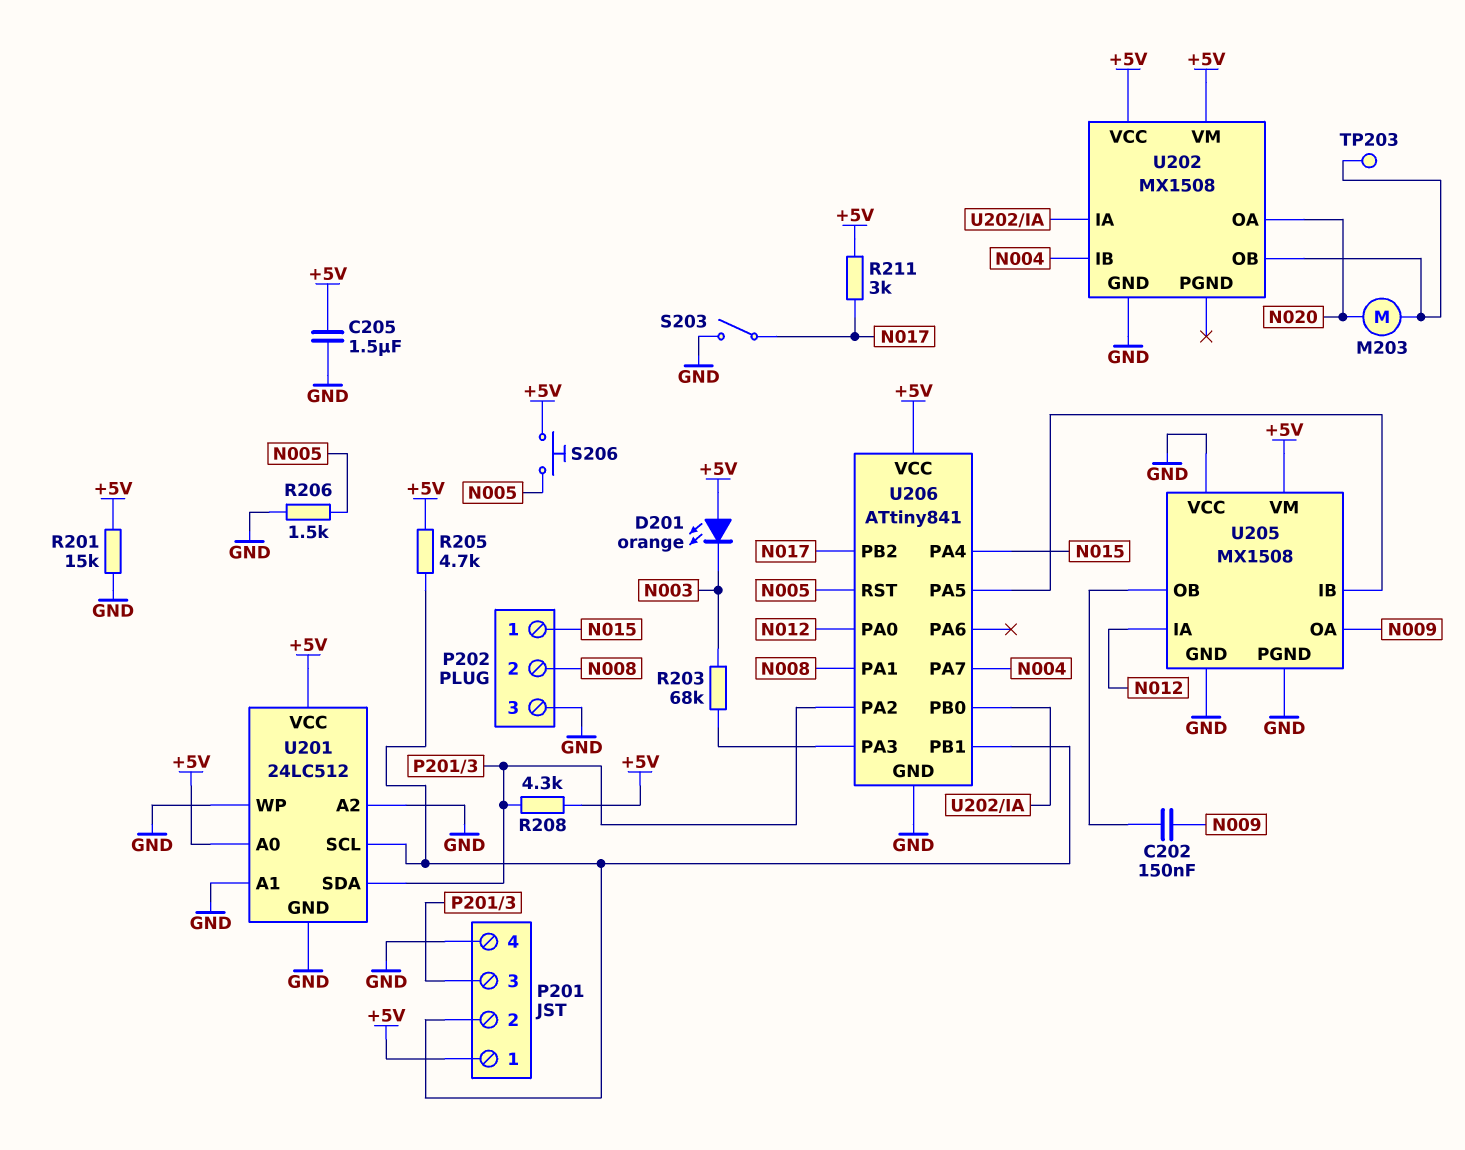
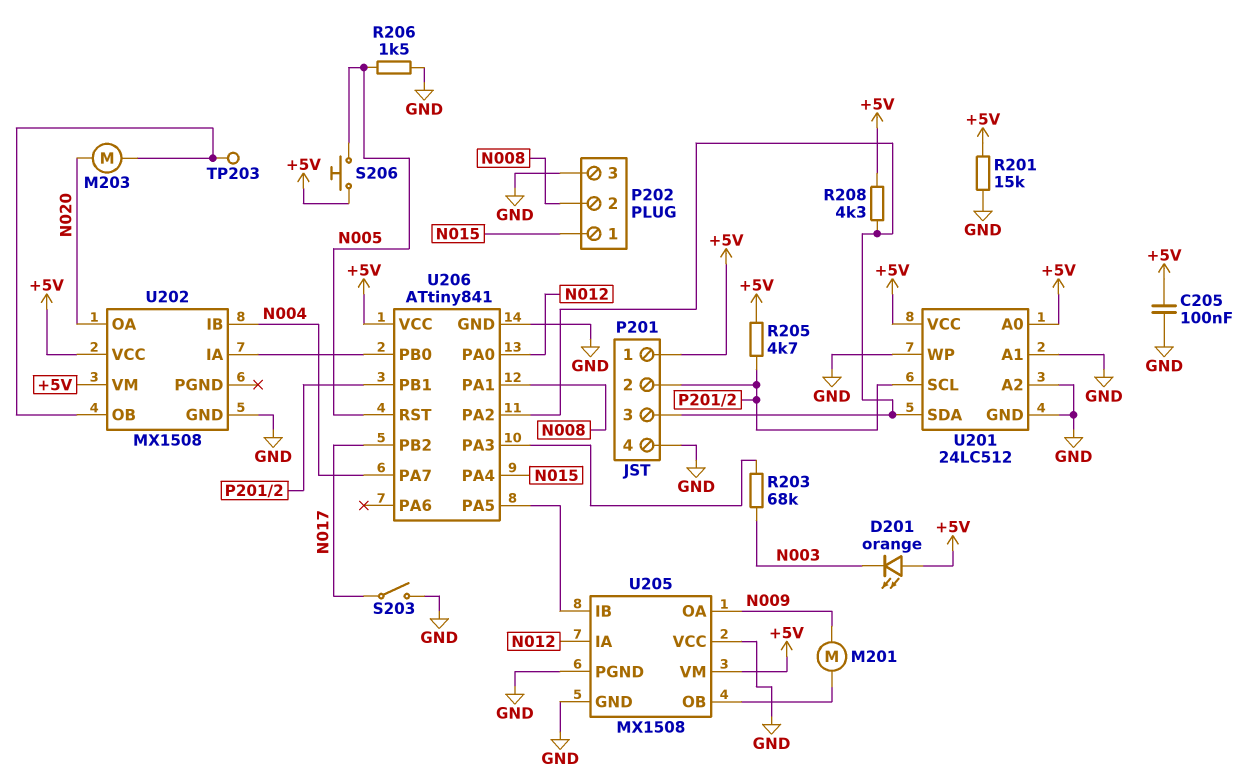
C202: 150nF (N009, U205/OB) -> none
C205: 1.5uF (+5V, GND) -> 100nF (+5V, GND)
M201: none -> motor (N009, U205/OB)
R211: 3k (+5V, N017) -> none

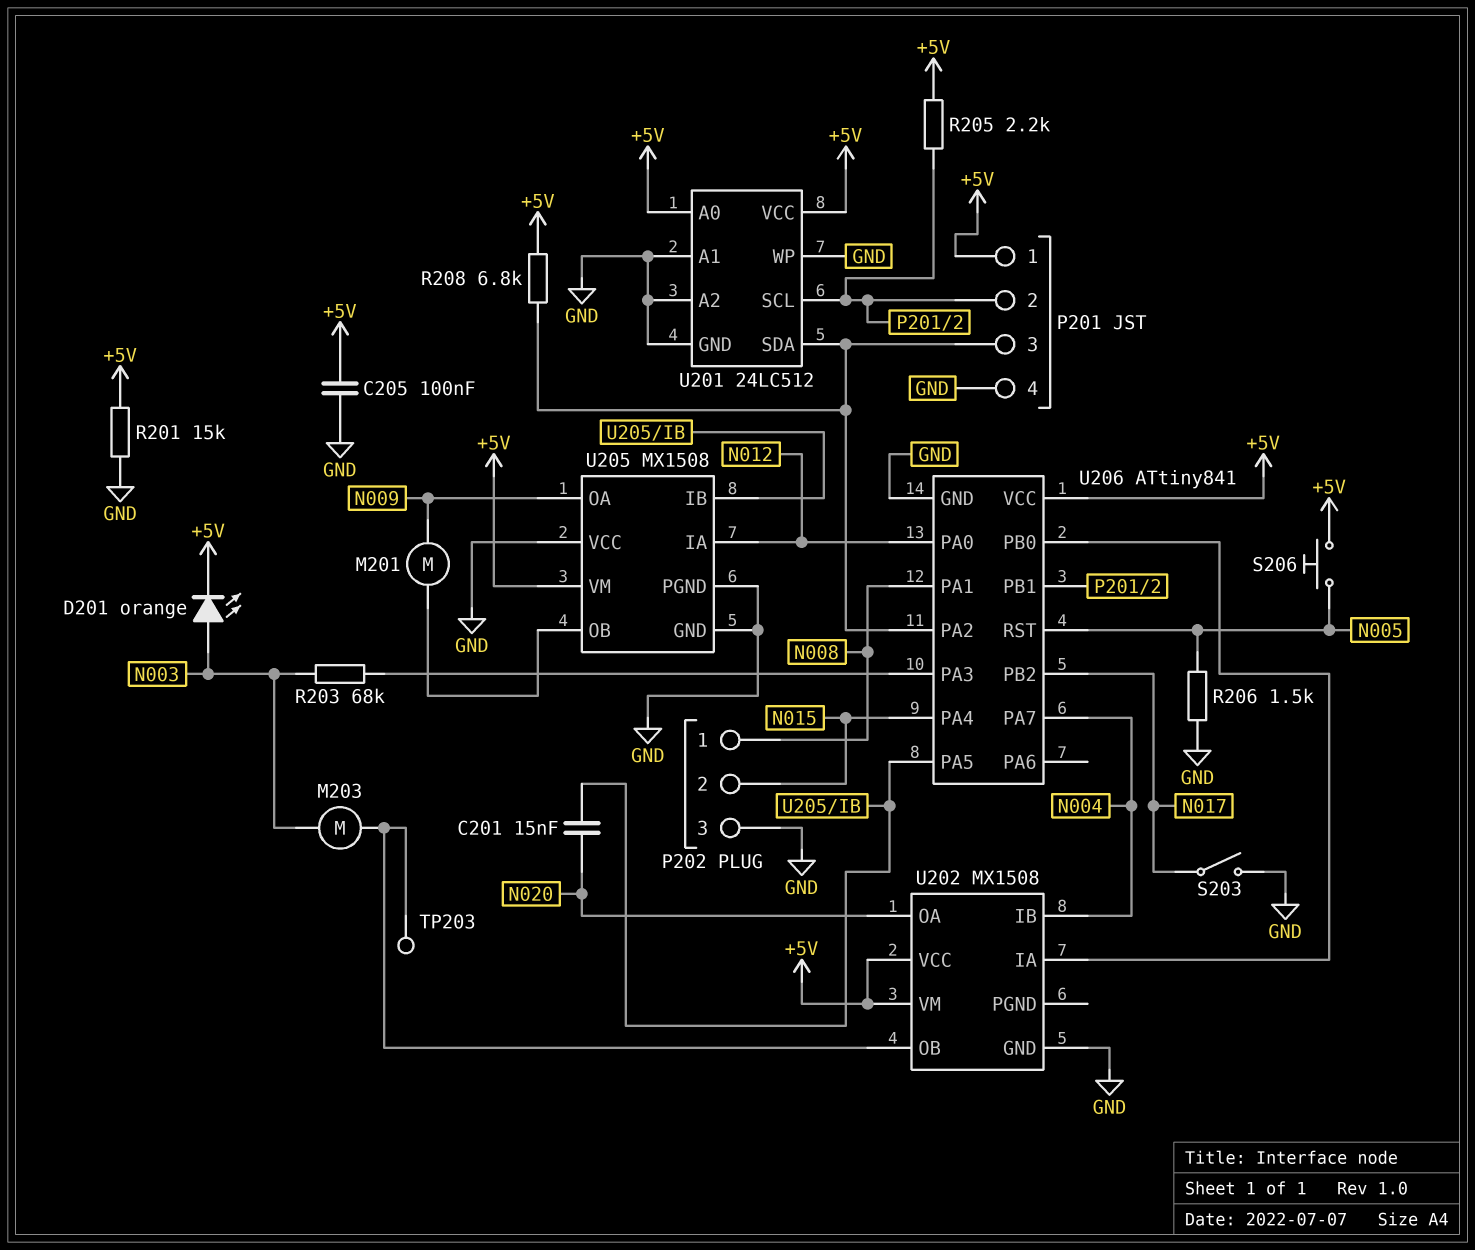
C201: none -> 15nF (N020, U205/IB)
D201: LED orange (A +5V, K N003) -> LED orange (A N003, K +5V)
M203: motor (N020, U202/OB) -> motor (N003, U202/OB)
P202 pin 1: N015 -> N008
P202 pin 2: N008 -> N015
R205: 4.7k (+5V, P201/2) -> 2.2k (+5V, P201/2)
R208: 4.3k (+5V, P201/3) -> 6.8k (+5V, P201/3)

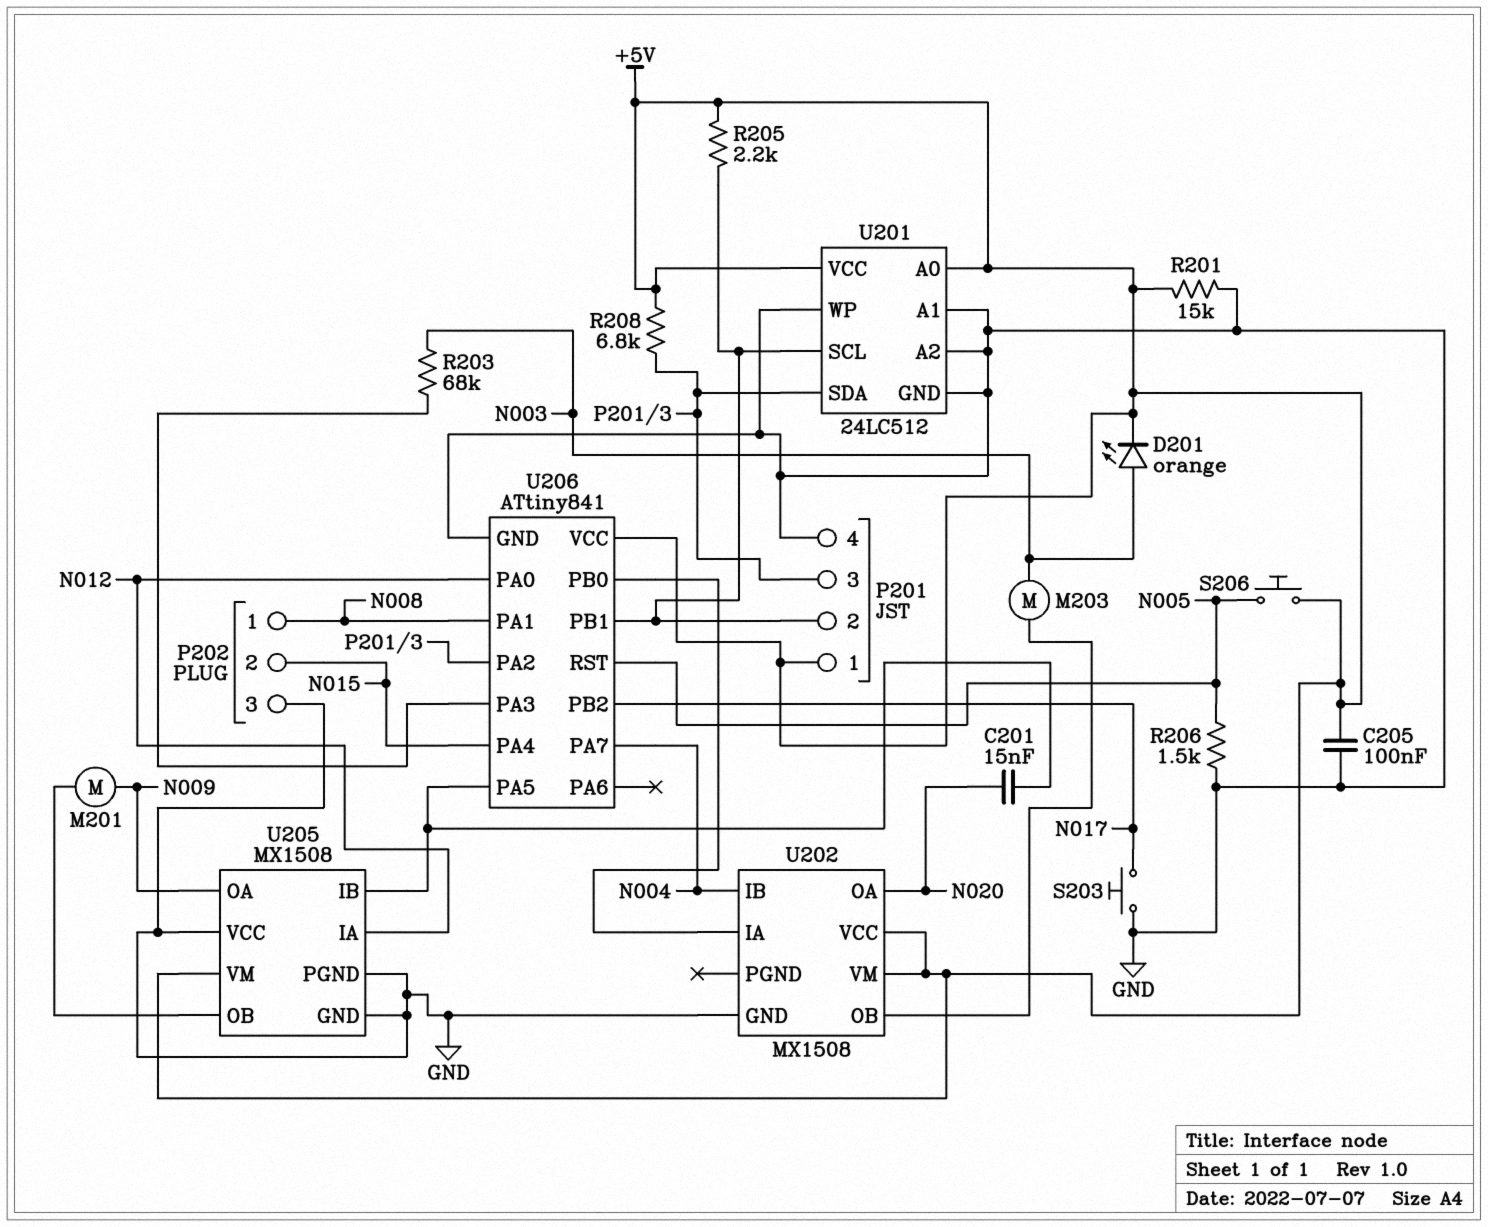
S203: switch (GND, N017) -> button (GND, N017)
TP203: test point (U202/OB) -> none

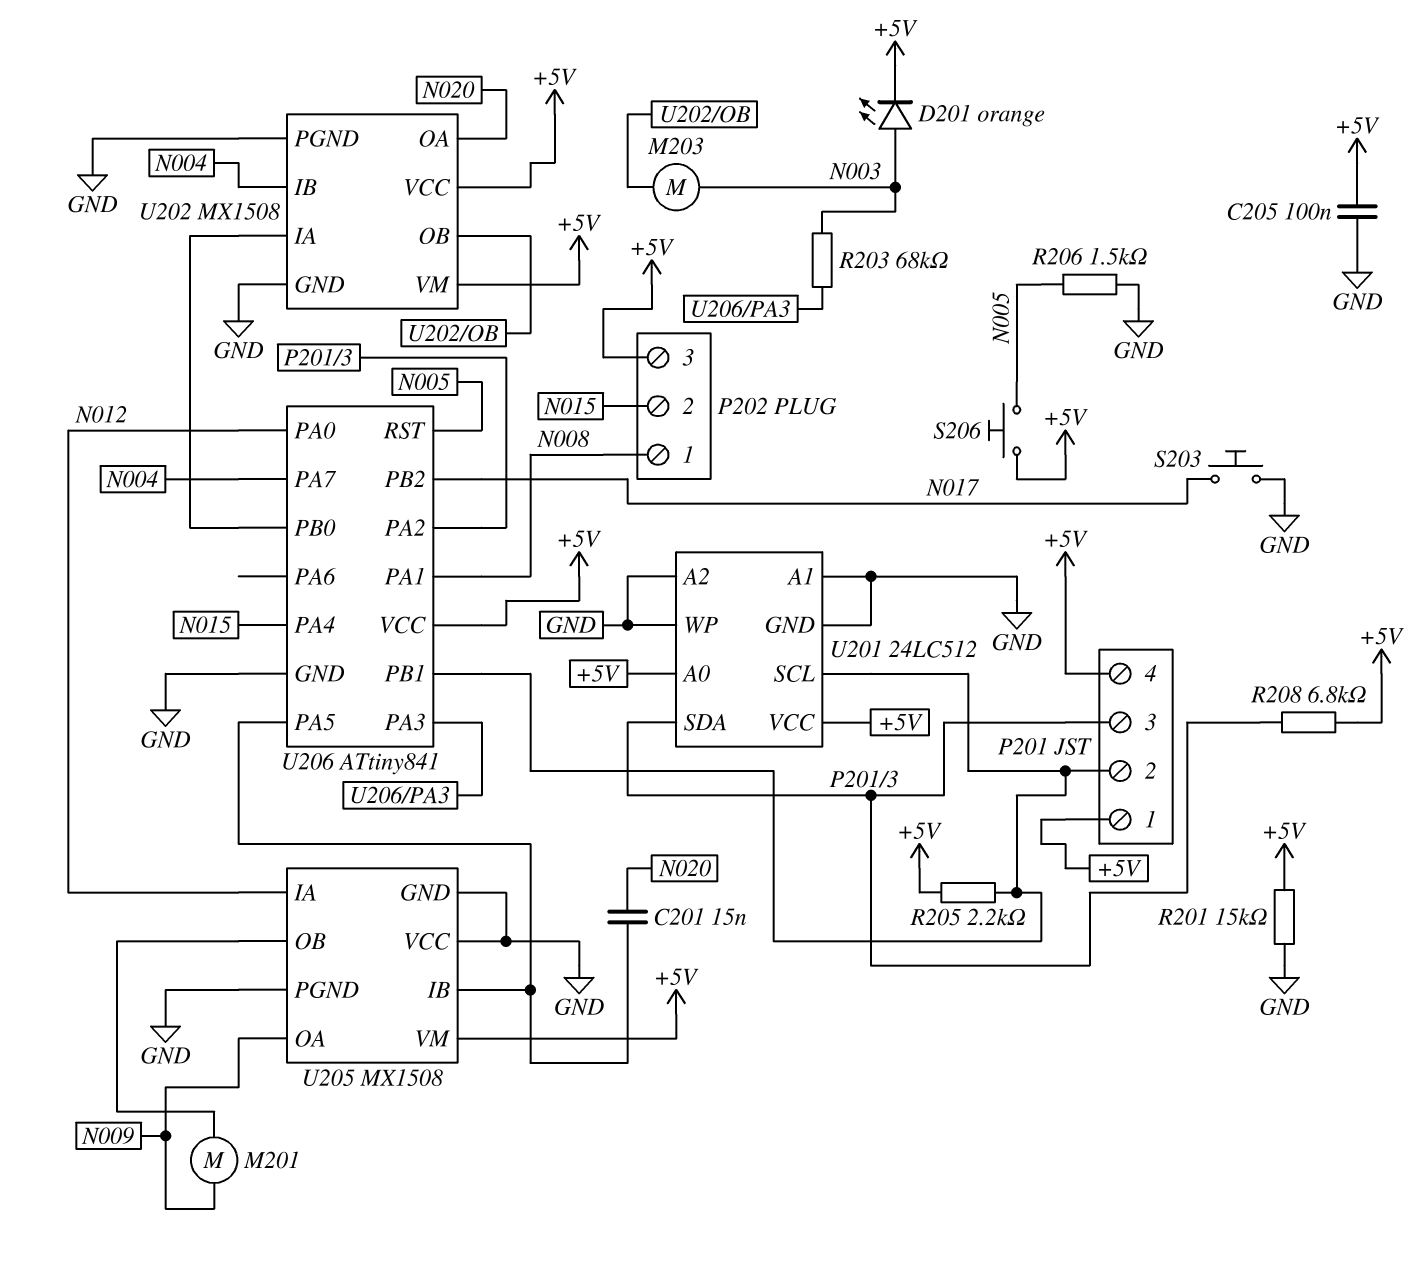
P201 pin 4: GND -> +5V
P202 pin 3: GND -> +5V
U202 pin PGND: none -> GND

